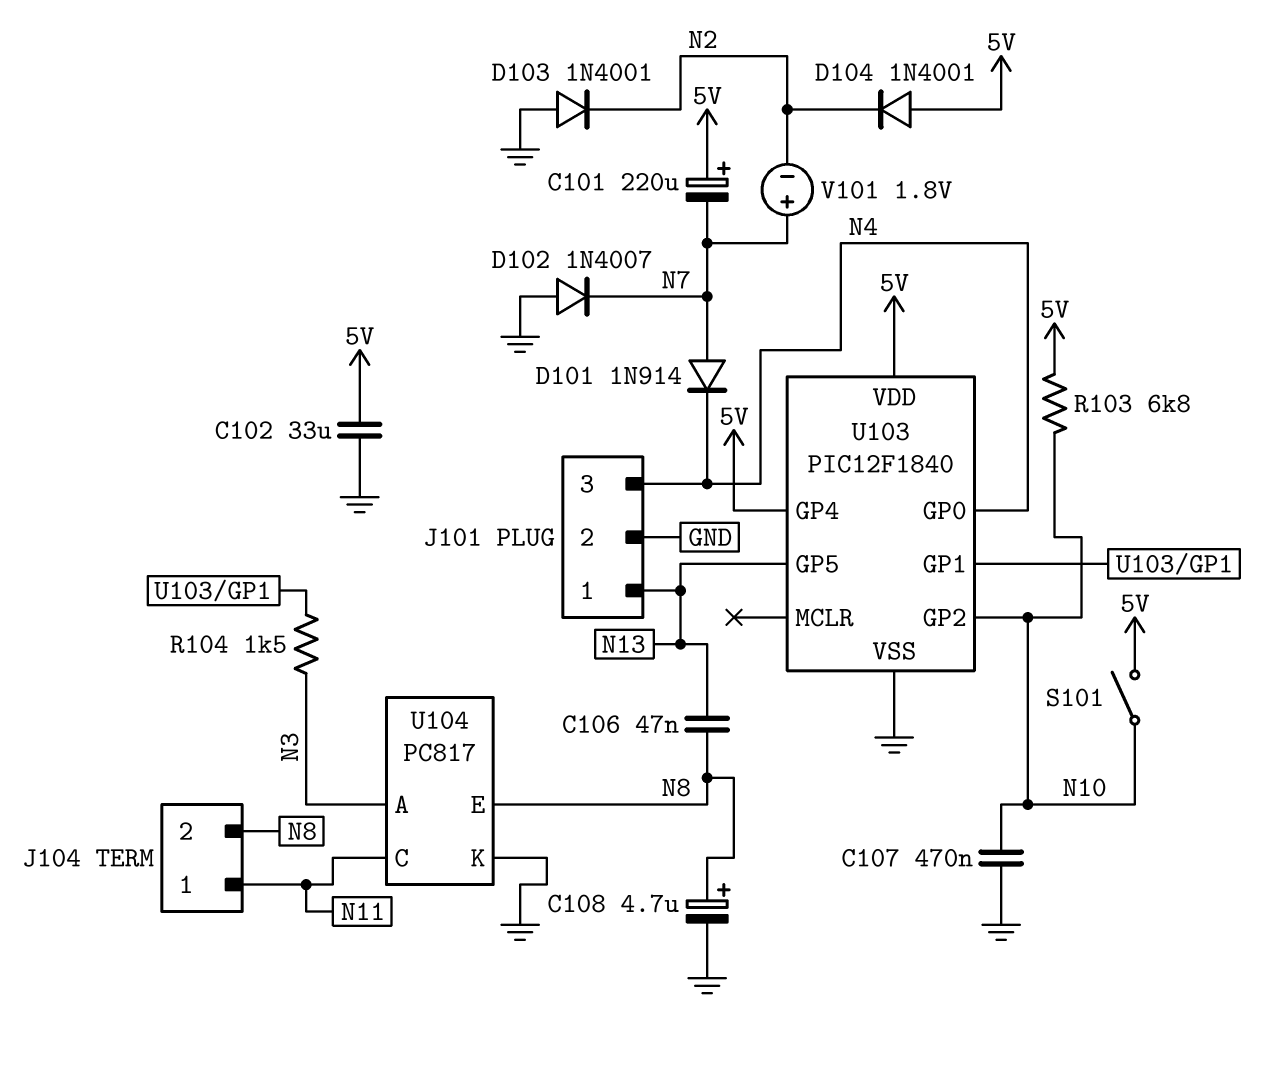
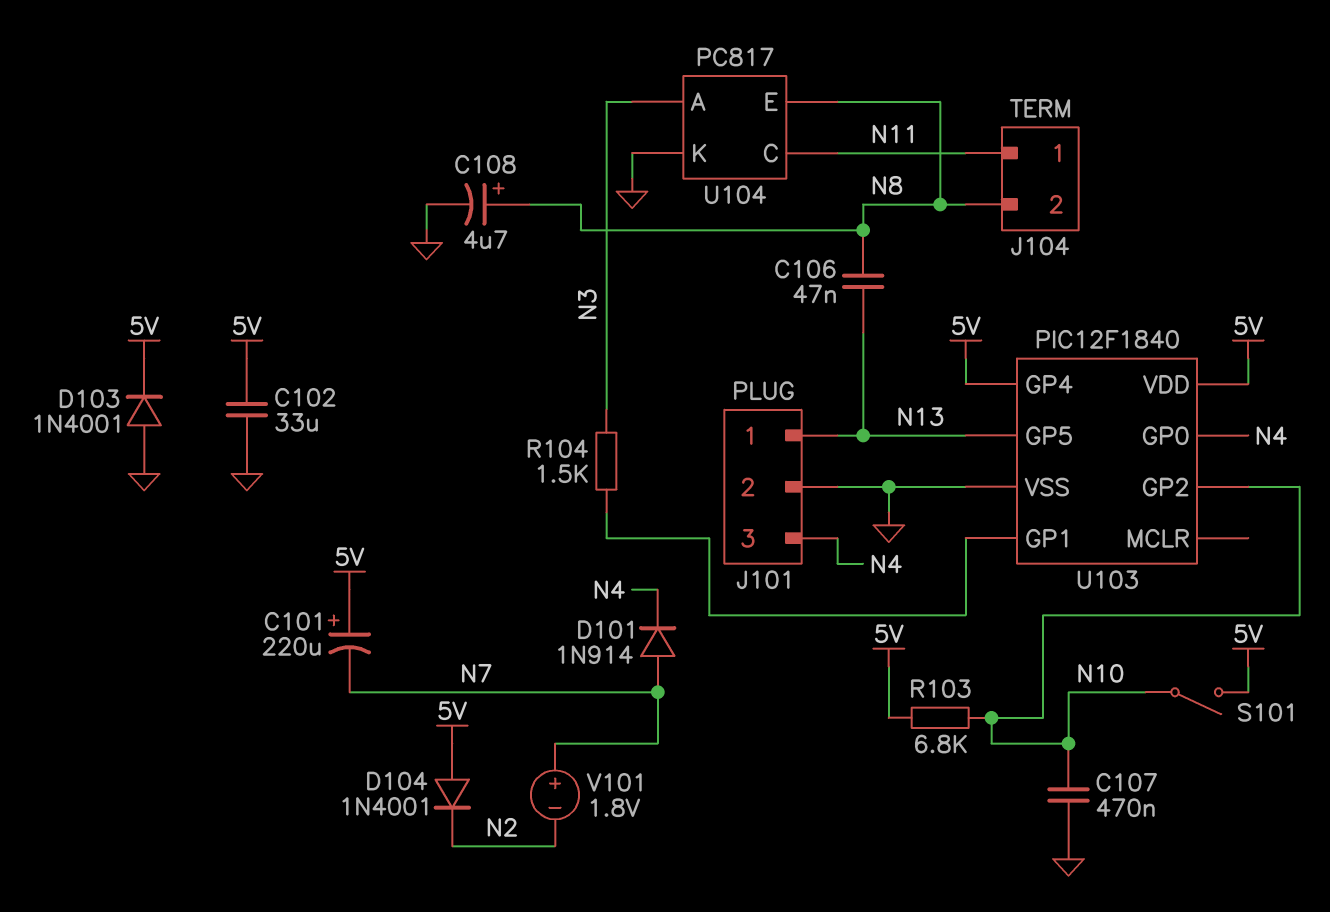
D102: diode 1N4007 (A GND, K N7) -> none
D103: diode 1N4001 (A GND, K N2) -> diode 1N4001 (A GND, K 5V)

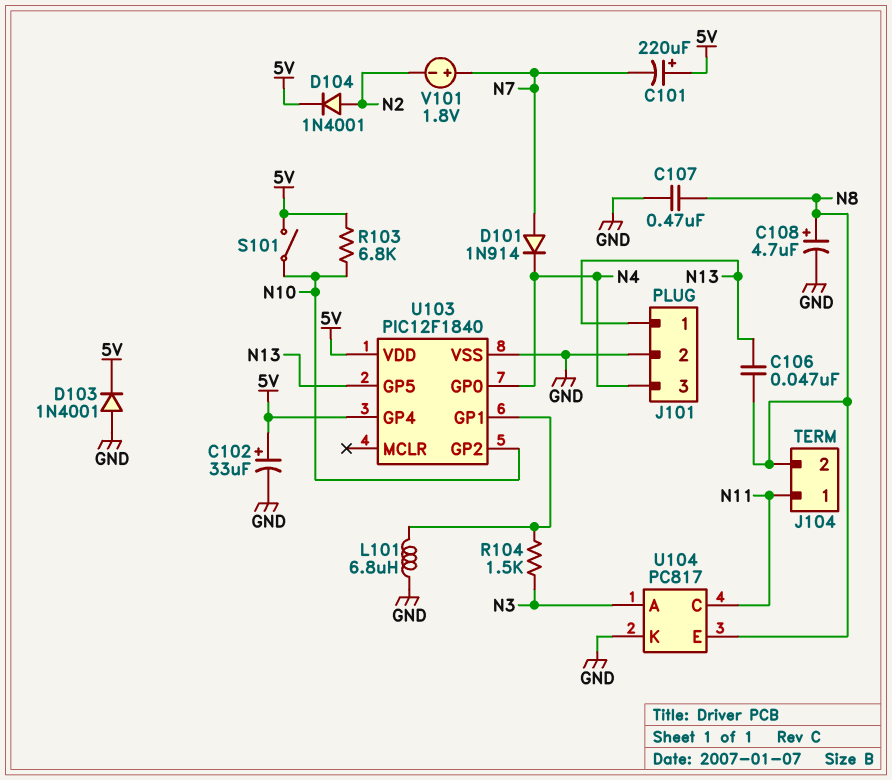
C102: 33uF (5V, GND) -> 33uF (plus 5V, minus GND)
C107: 470nF (GND, N10) -> 470nF (GND, N8)
D104: diode 1N4001 (A 5V, K N2) -> diode 1N4001 (A N2, K 5V)
L101: none -> 6.8uH (GND, U103/GP1)

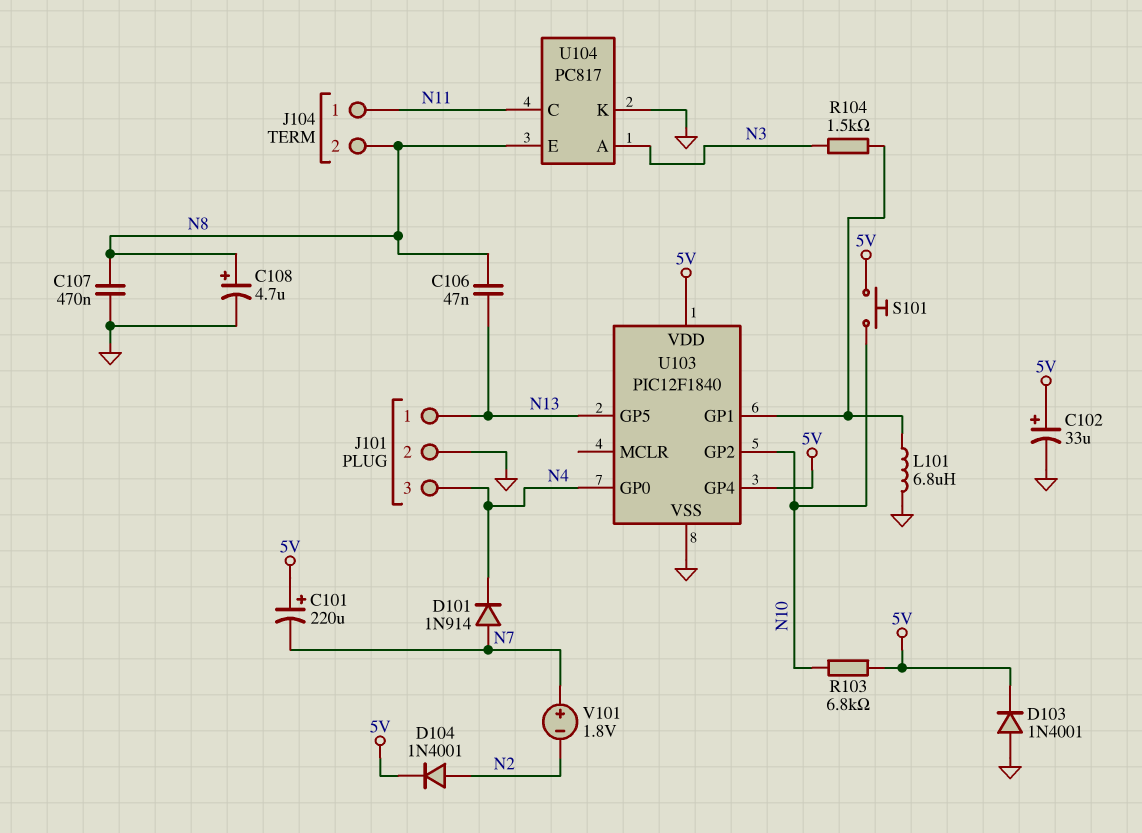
S101: switch (5V, N10) -> button (5V, N10)

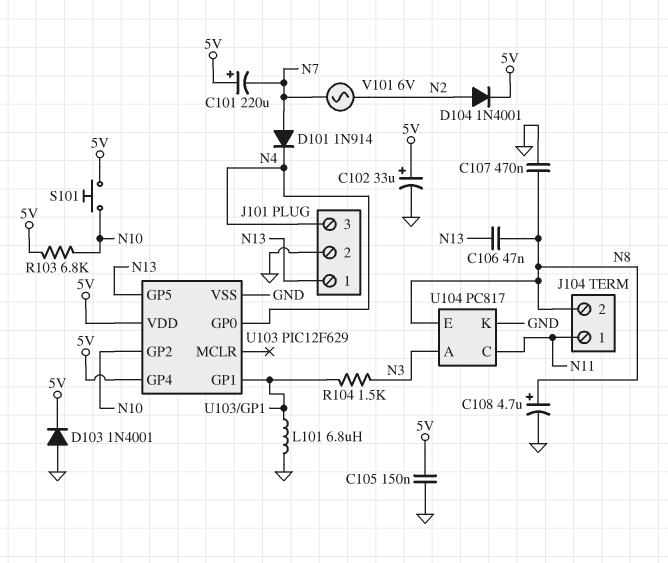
C105: none -> 150nF (5V, GND)
U103: PIC12F1840 -> PIC12F629
V101: 1.8V (plus N7, minus N2) -> AC 6V (N2, N7)

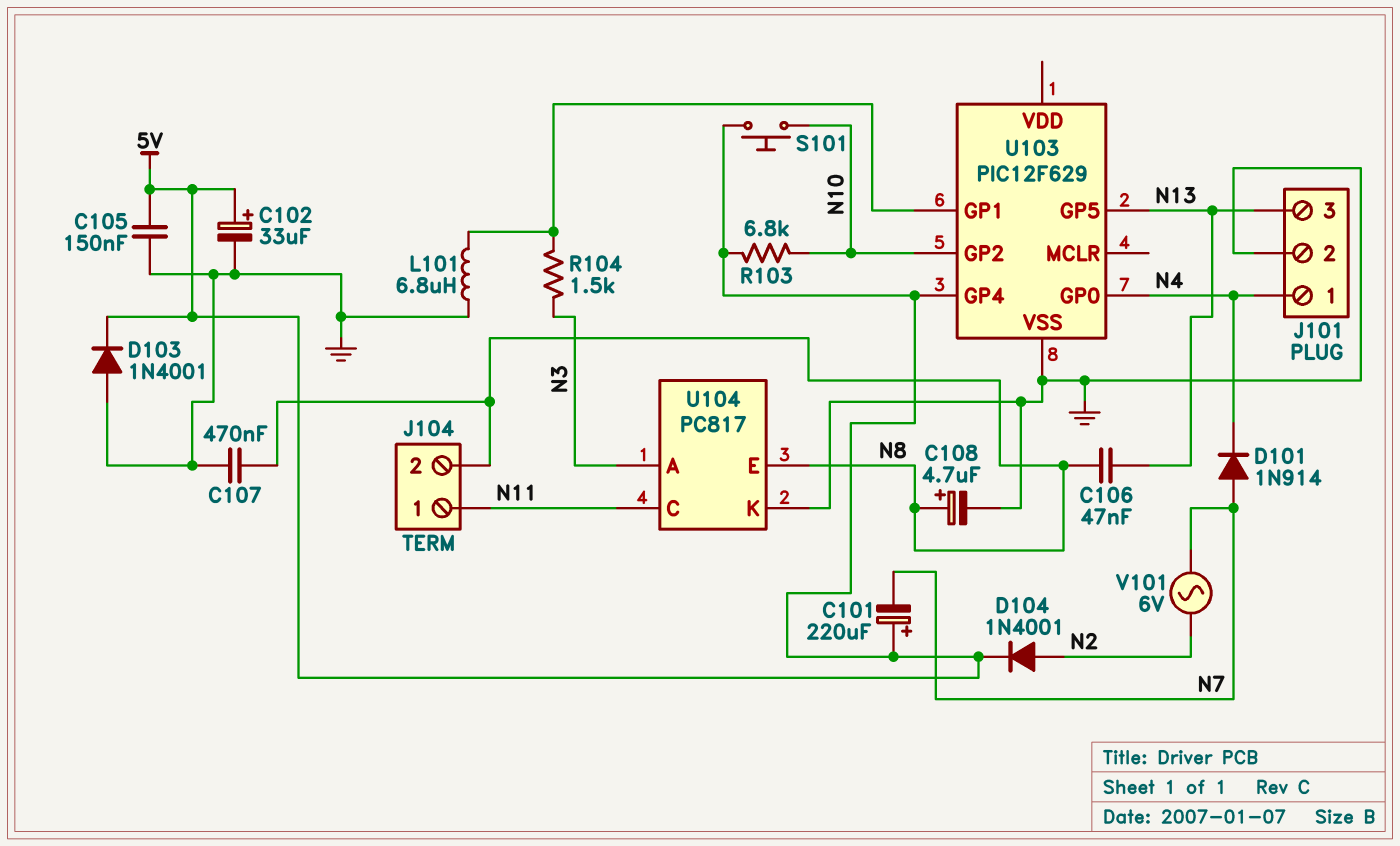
J101 pin 1: N13 -> N4
J101 pin 3: N4 -> N13
U103 pin VDD: 5V -> none

